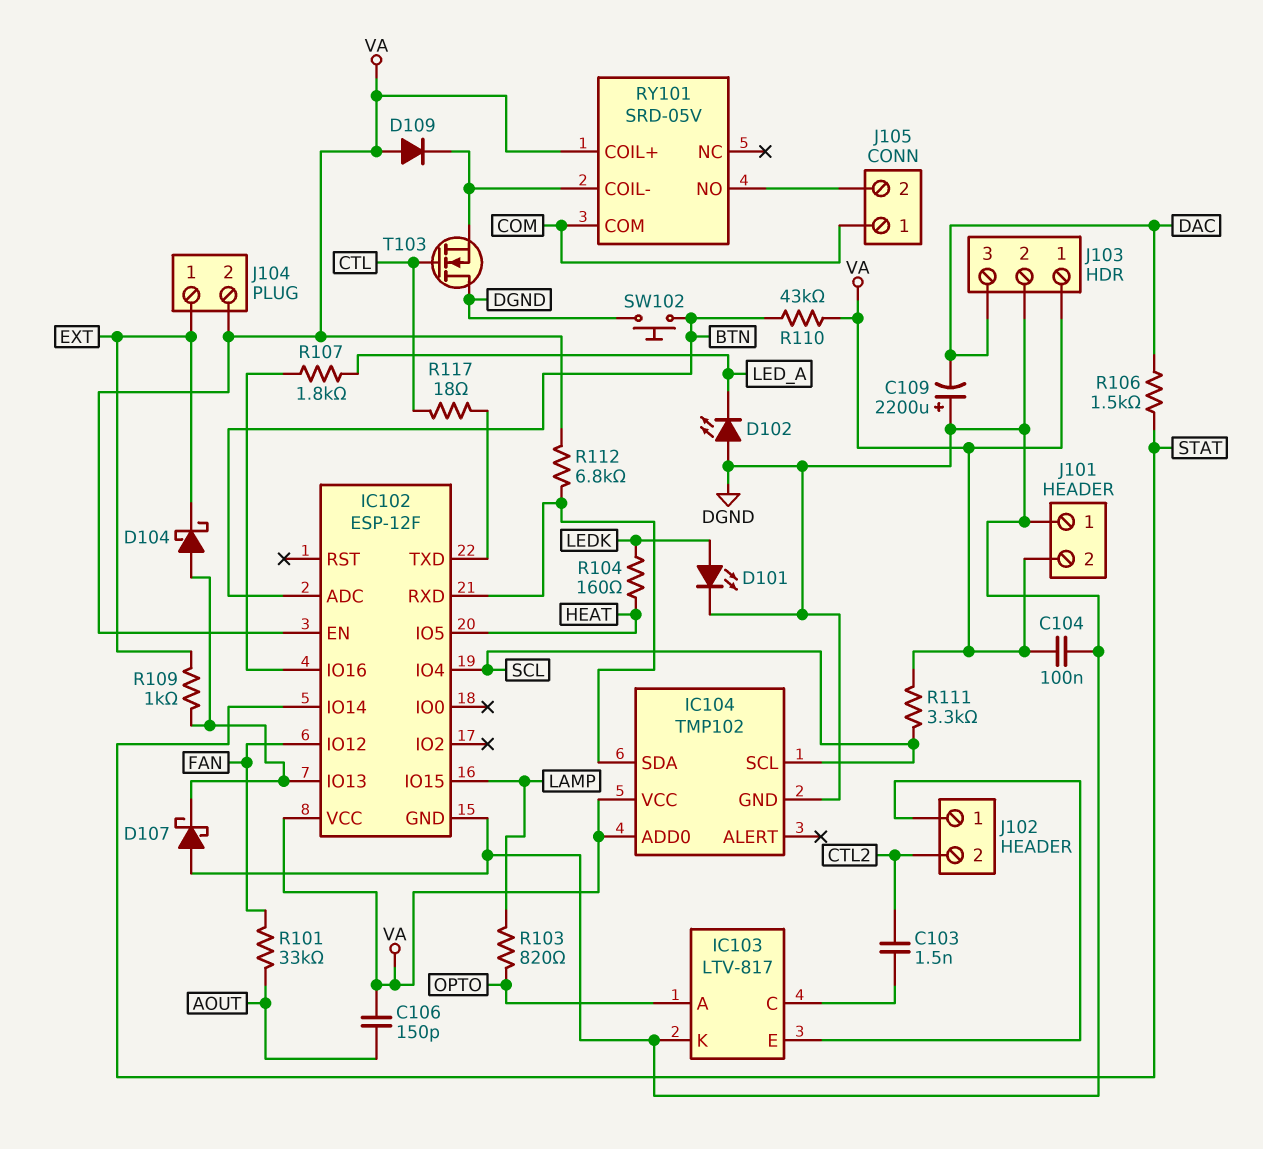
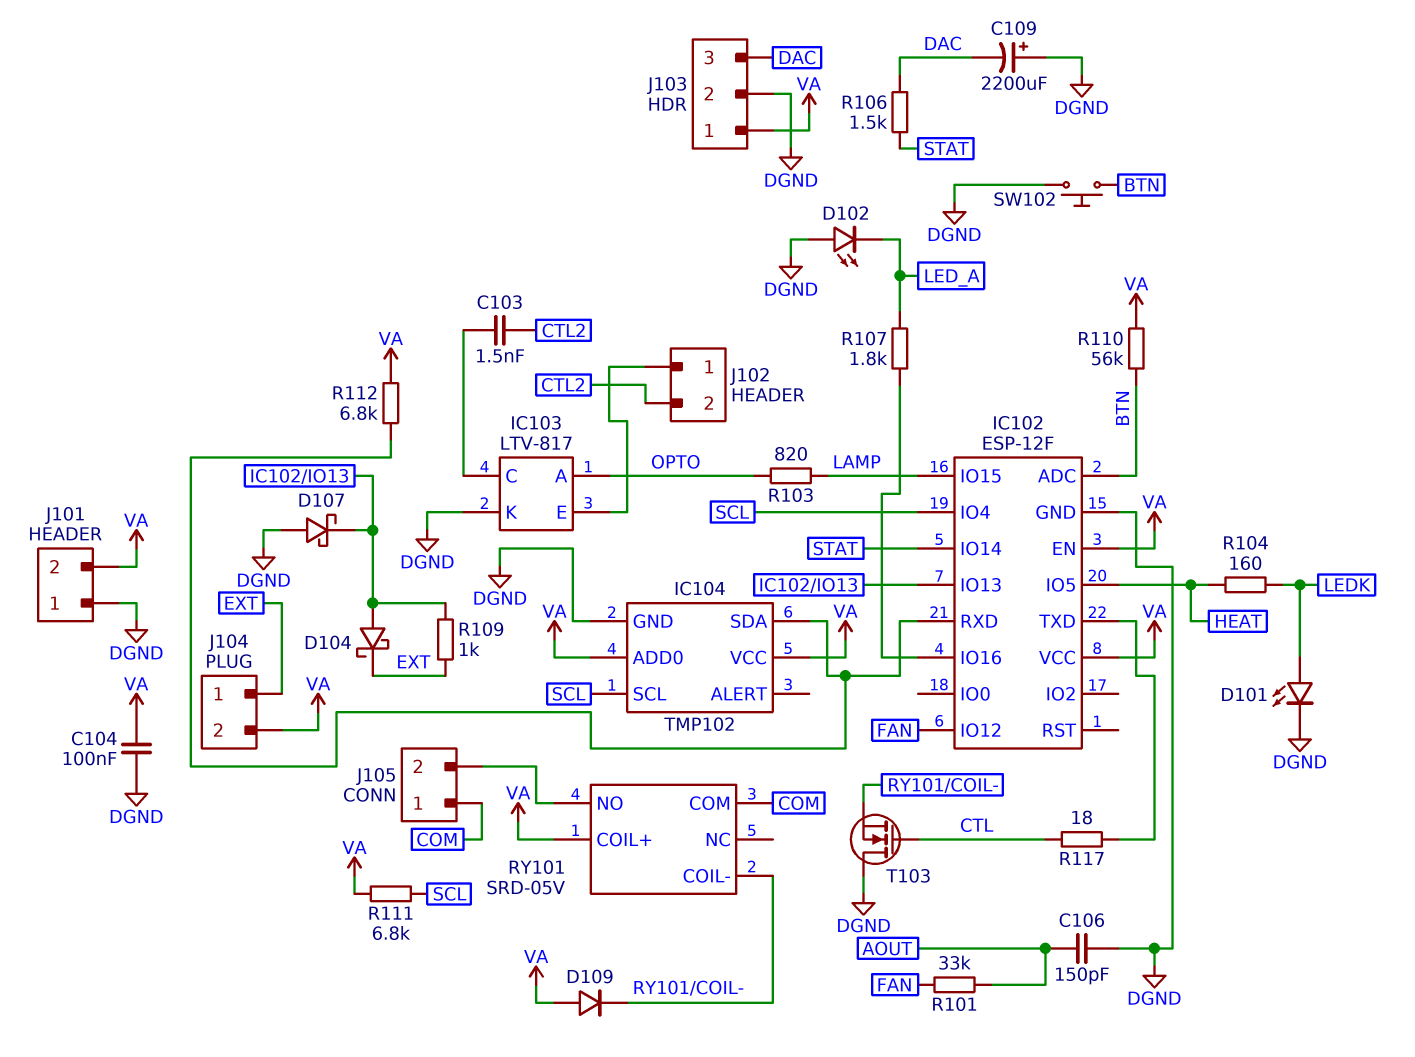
C106: 150pF (AOUT, VA) -> 150pF (AOUT, DGND)
R110: 43k (BTN, VA) -> 56k (BTN, VA)
R111: 3.3k (SCL, VA) -> 6.8k (SCL, VA)

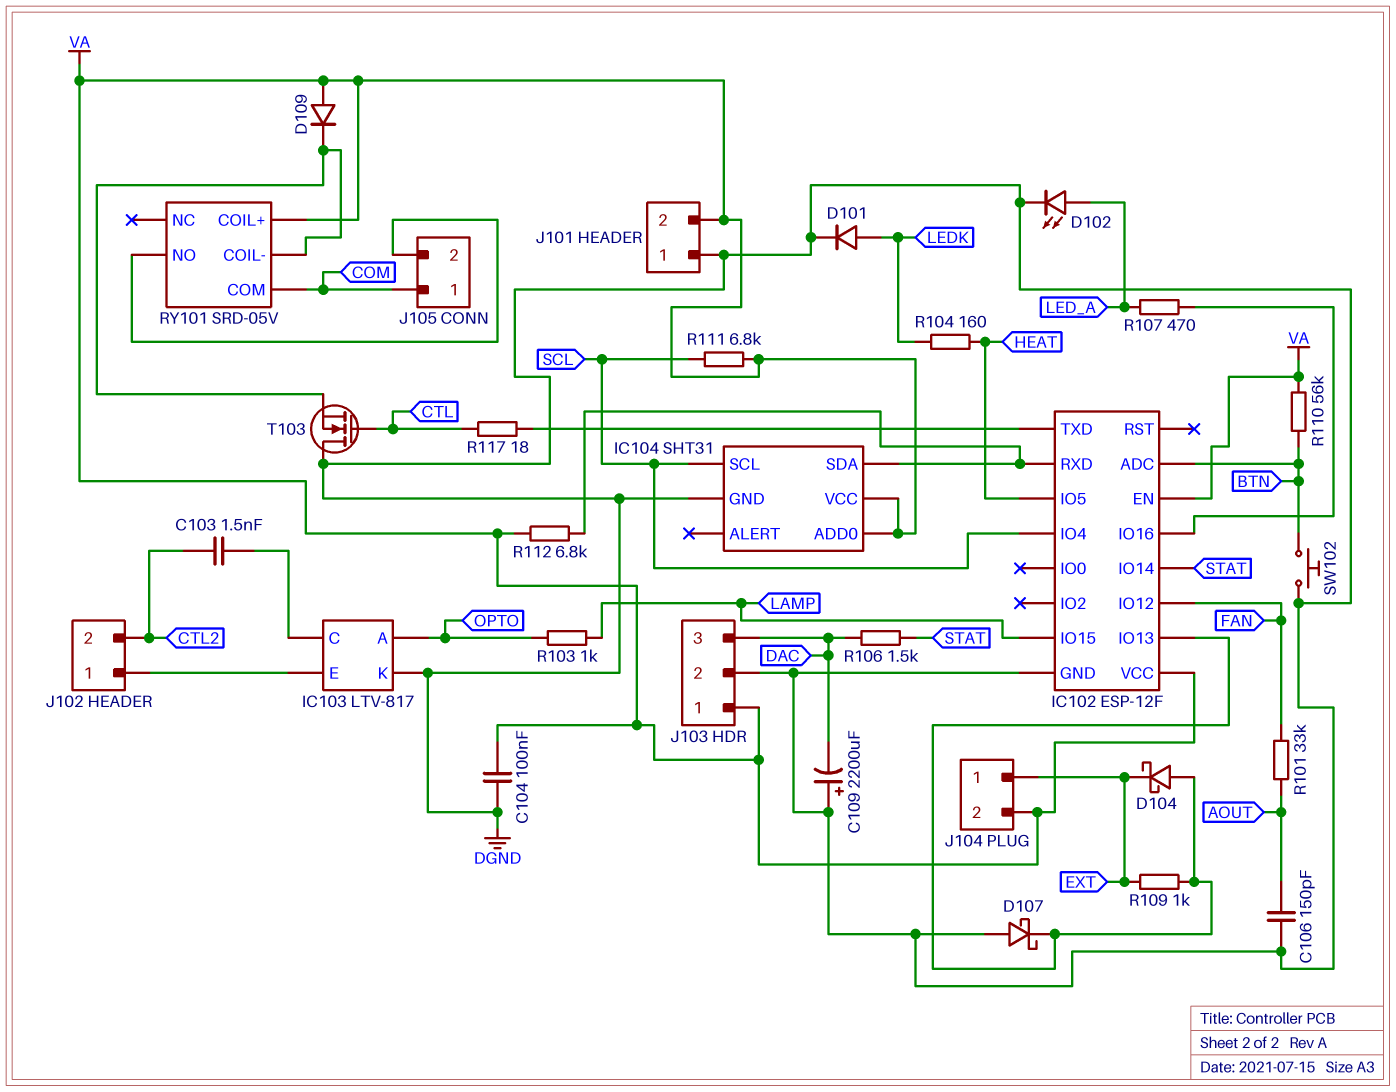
D101: LED (A LEDK, K DGND) -> diode (A LEDK, K DGND)
D102: LED (A DGND, K LED_A) -> LED (A LED_A, K DGND)
IC104: TMP102 -> SHT31
R103: 820 (LAMP, OPTO) -> 1k (LAMP, OPTO)
R107: 1.8k (IC102/IO16, LED_A) -> 470 (IC102/IO16, LED_A)

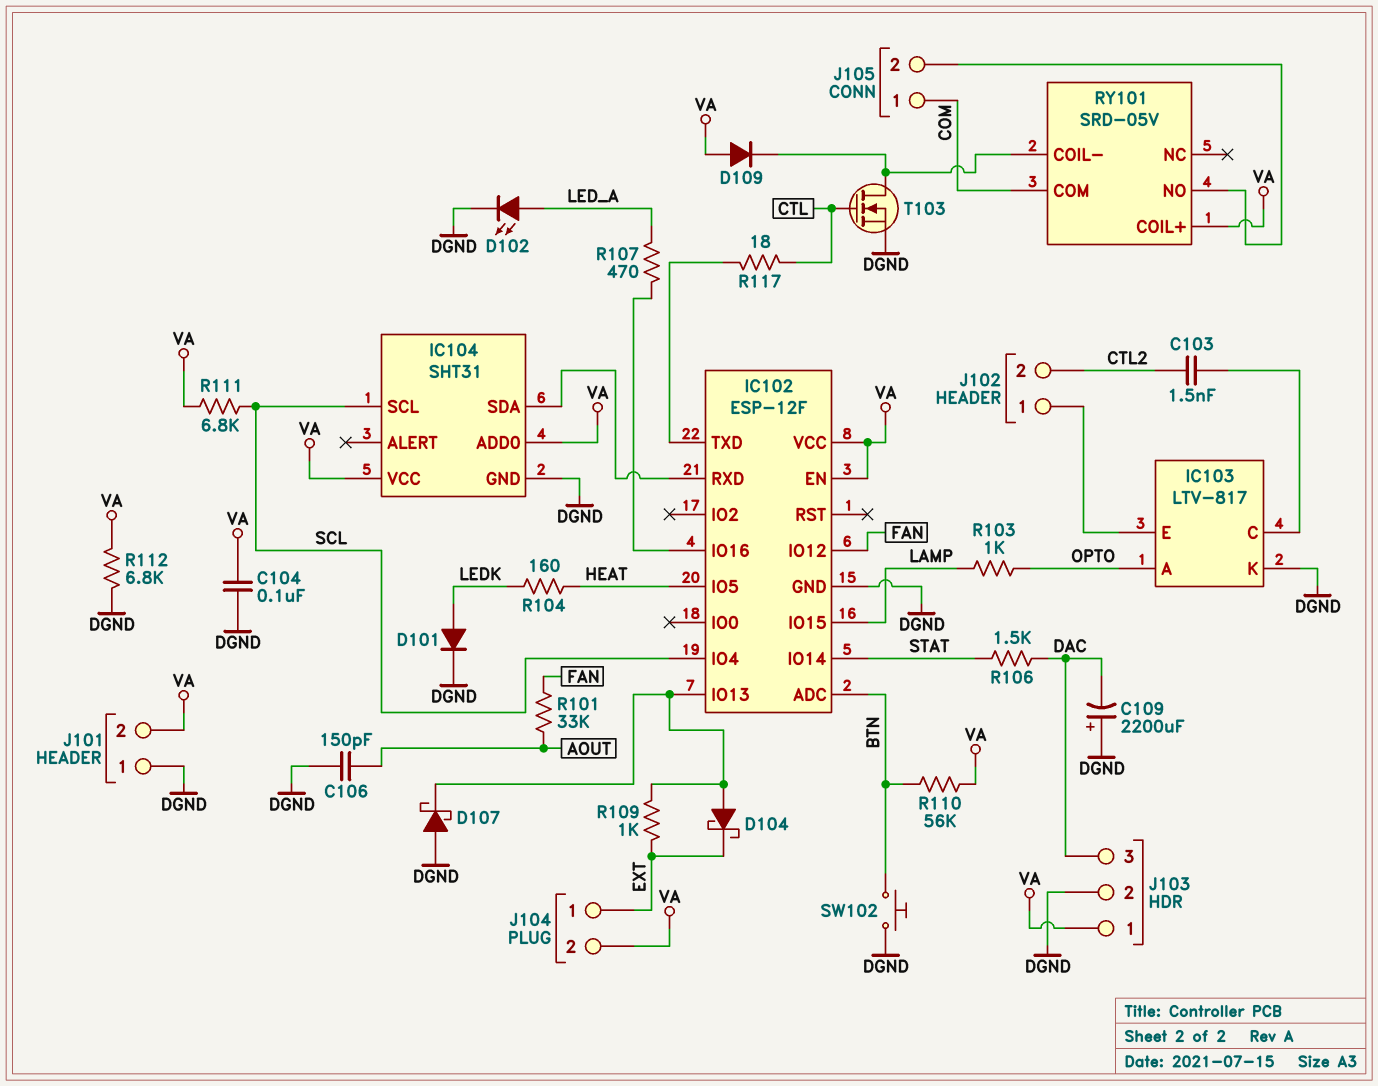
R112: 6.8k (IC102/RXD, VA) -> 6.8k (DGND, VA)
T103: NMOS (G CTL, D DGND, S RY101/COIL-) -> NMOS (G CTL, D RY101/COIL-, S DGND)

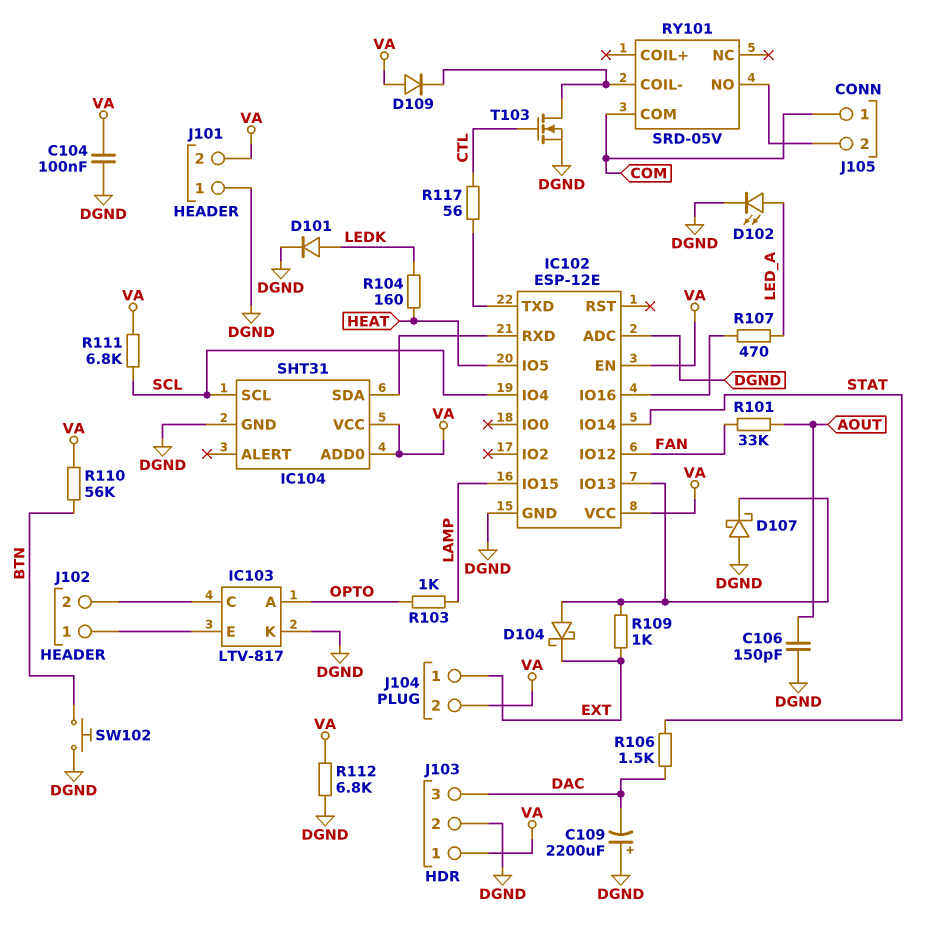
C103: 1.5nF (CTL2, IC103/C) -> none
IC102: ESP-12F -> ESP-12E
IC102 pin ADC: BTN -> DGND
J102 pin 2: CTL2 -> IC103/C
R117: 18 (CTL, IC102/TXD) -> 56 (CTL, IC102/TXD)
RY101 pin COIL+: VA -> none

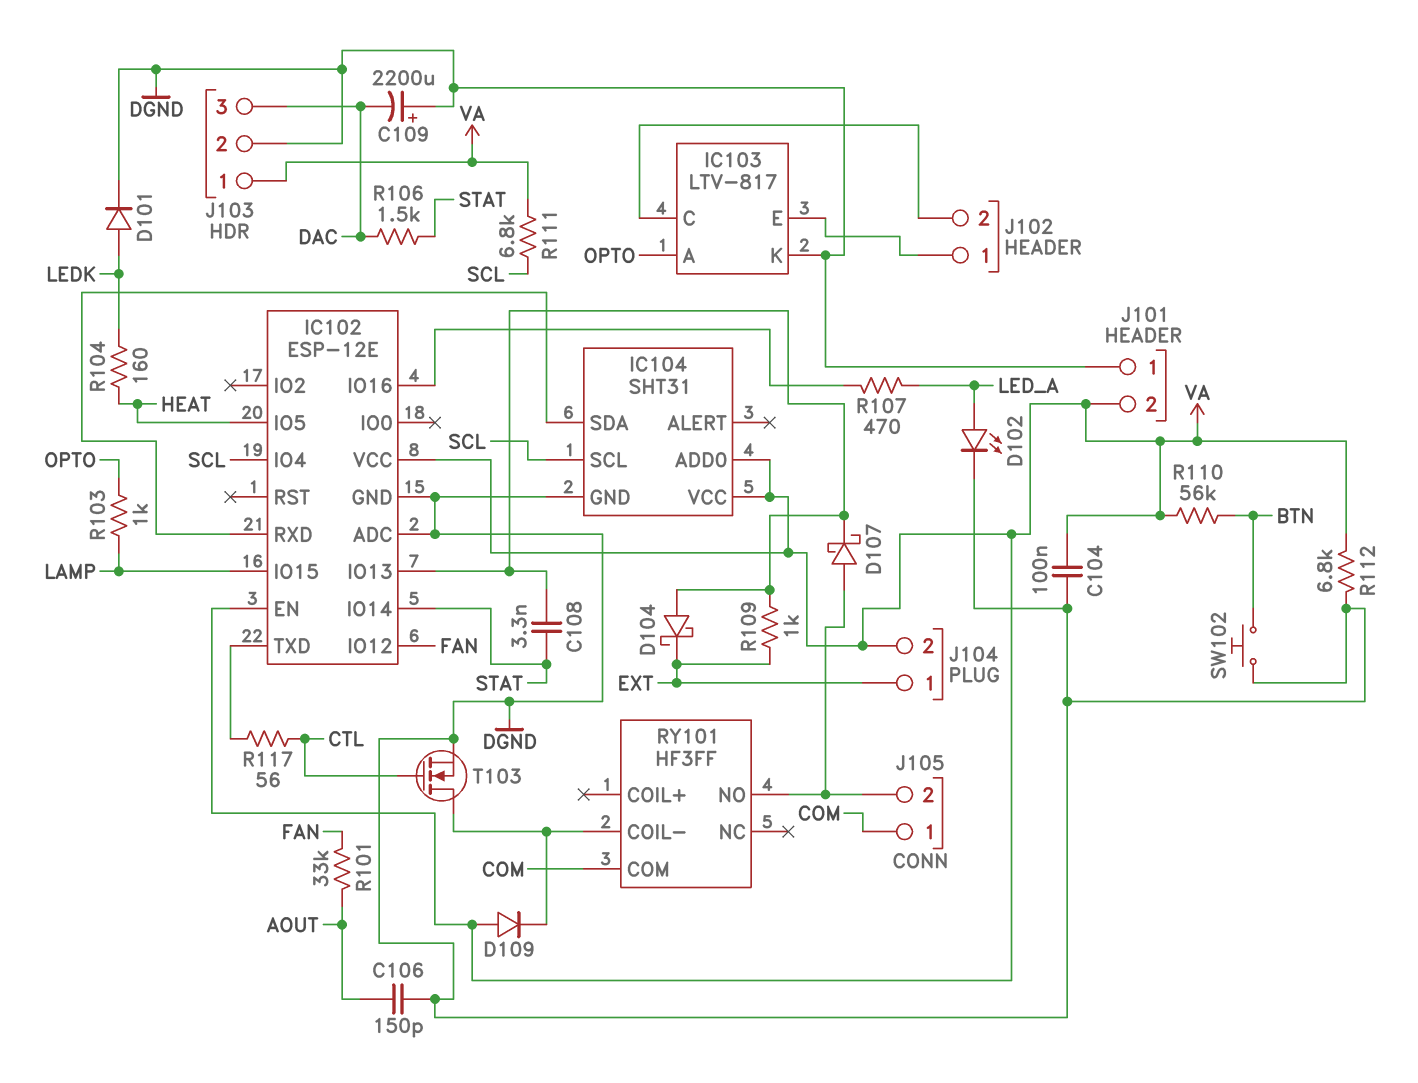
C108: none -> 3.3nF (IC102/IO13, STAT)
D107: schottky (A DGND, K IC102/IO13) -> schottky (A J105/2, K IC102/IO13)
RY101: SRD-05V -> HF3FF

